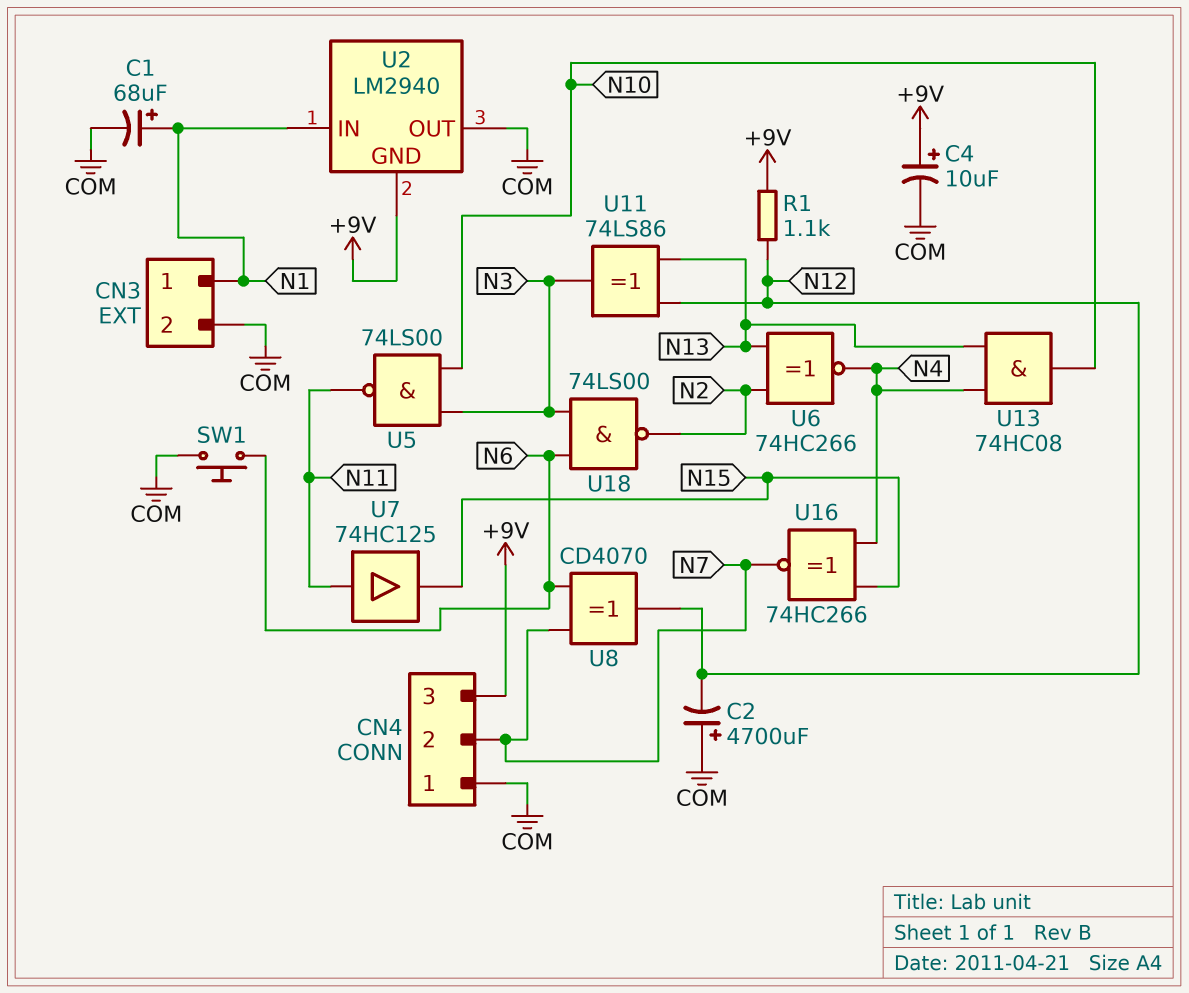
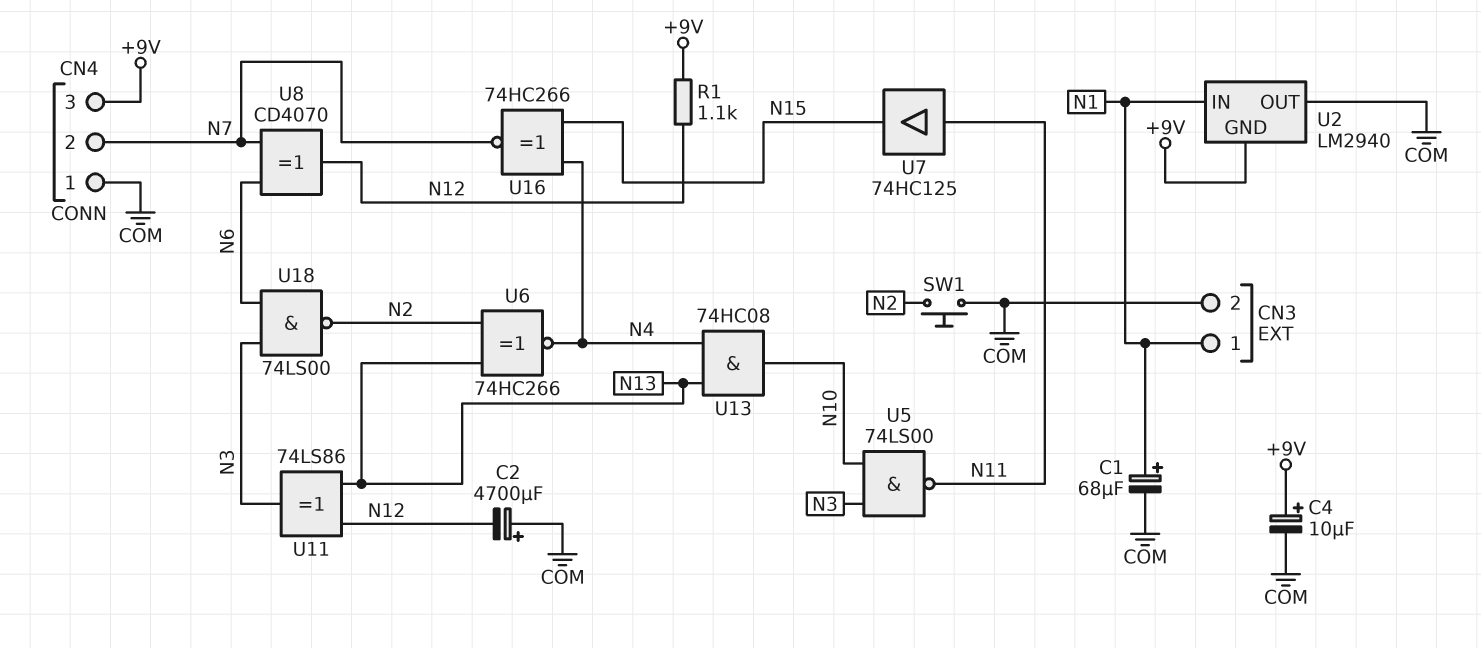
SW1: button (COM, N6) -> button (COM, N2)

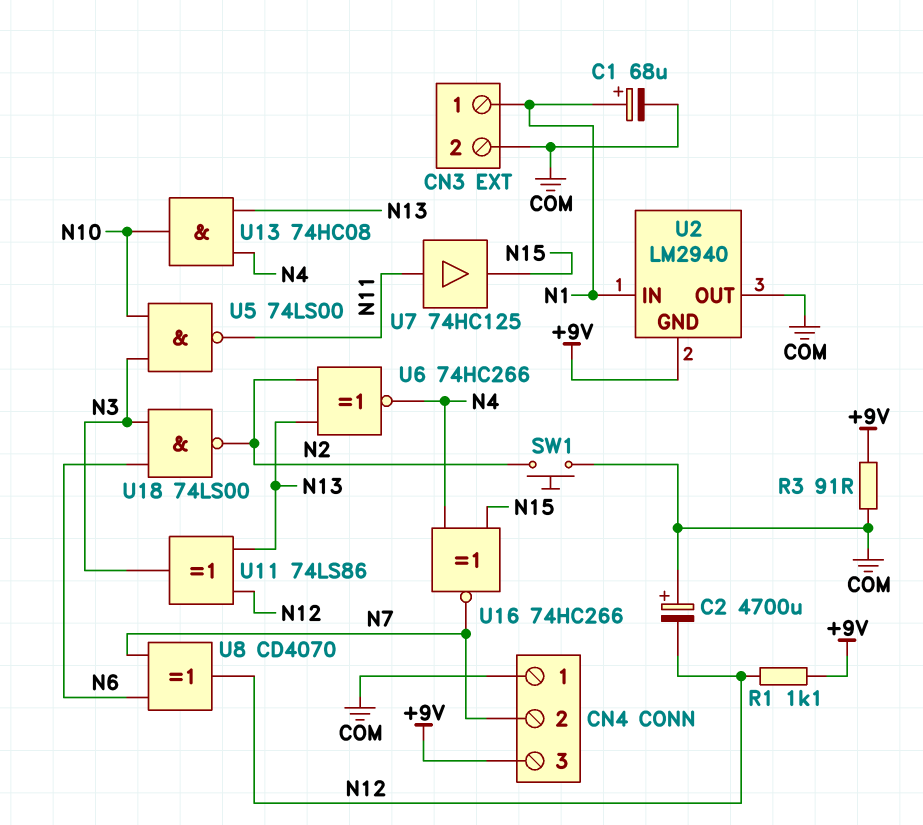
C4: 10uF (plus +9V, minus COM) -> none
R3: none -> 91 (+9V, COM)

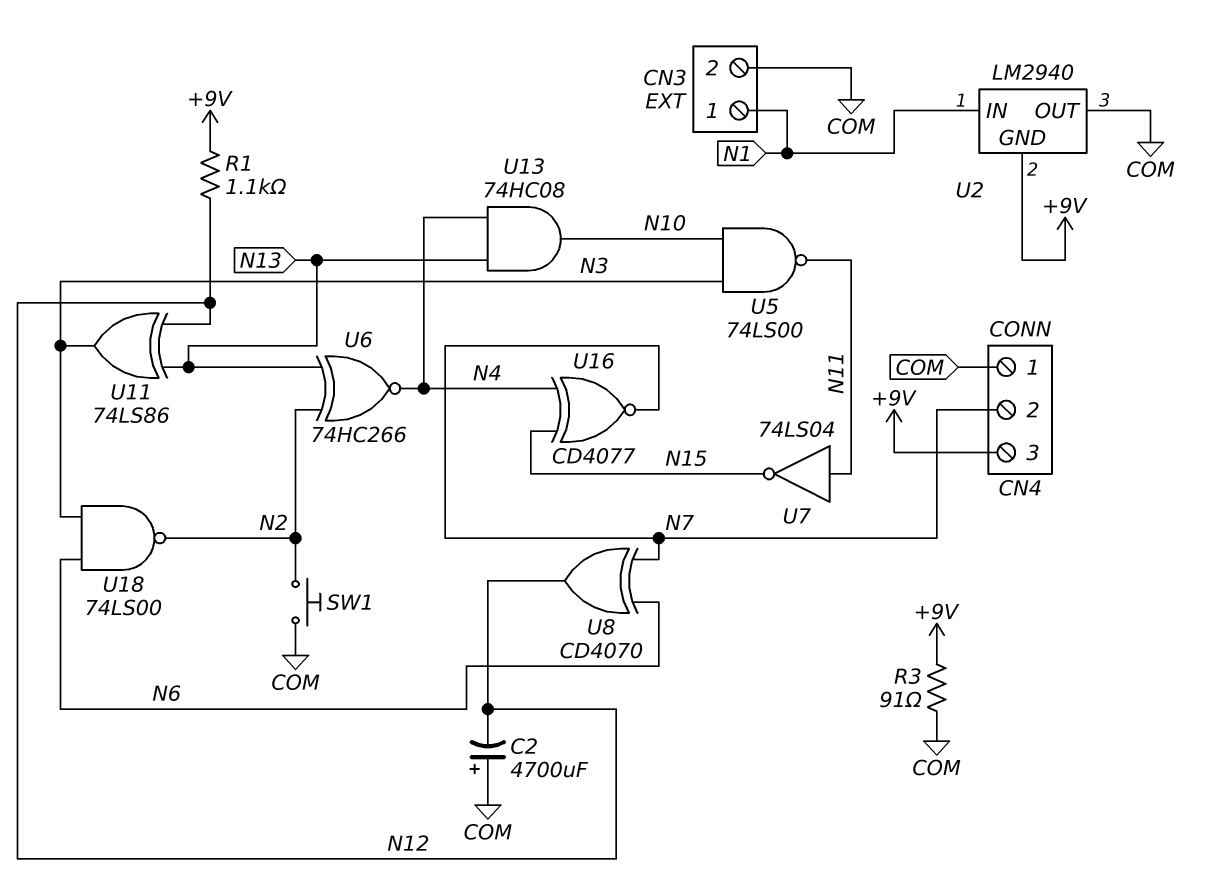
C1: 68uF (plus N1, minus COM) -> none
U7: buffer 74HC125 (in N11, out N15) -> NOT 74LS04 (in N11, out N15)
U16: XNOR 74HC266 (in N4, in N15, out N7) -> XNOR CD4077 (in N4, in N15, out N7)

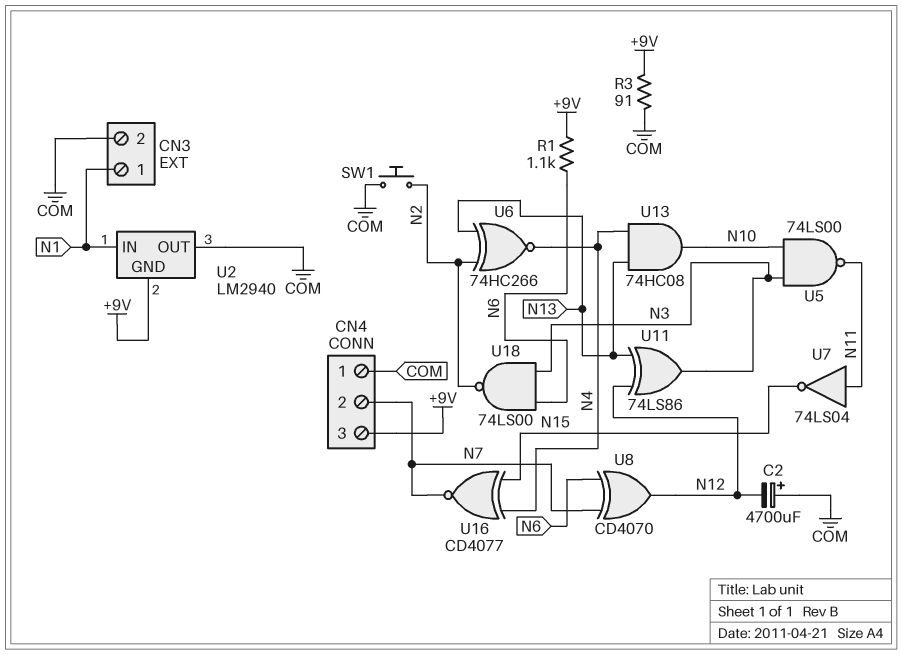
R1: 1.1k (+9V, N12) -> 1.1k (+9V, N6)

